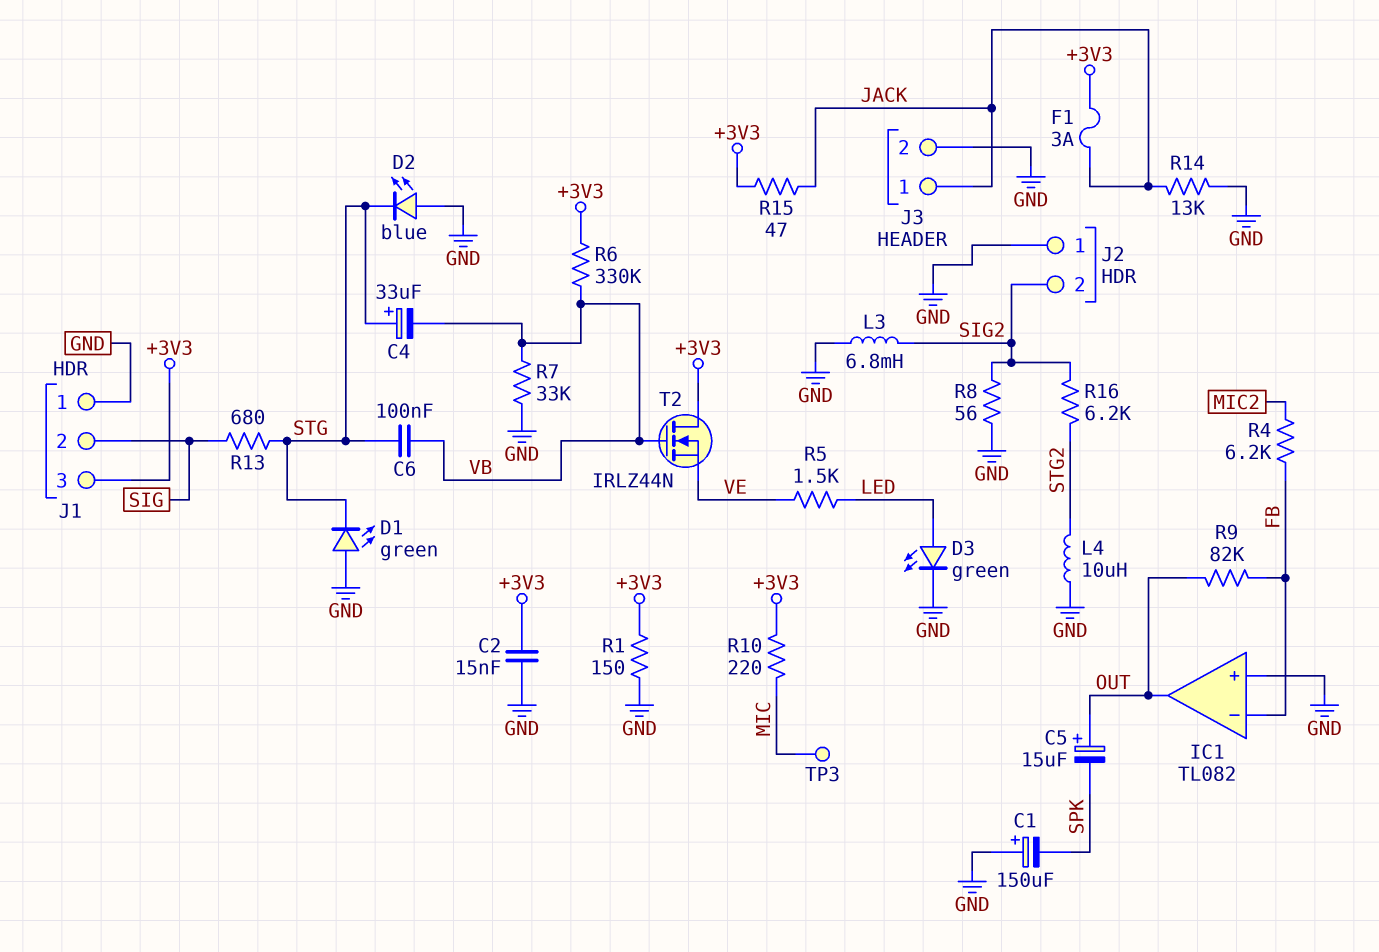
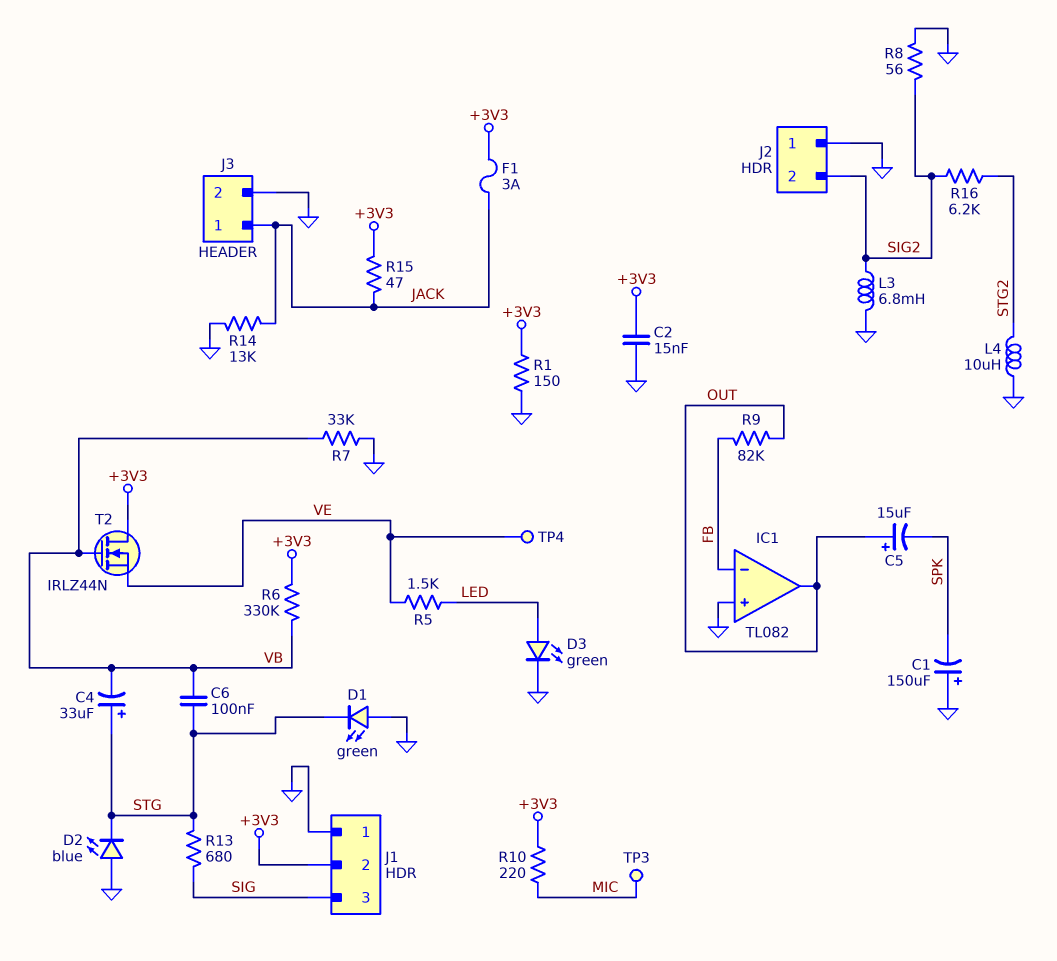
J1 pin 2: SIG -> +3V3
J1 pin 3: +3V3 -> SIG
R4: 6.2k (FB, MIC2) -> none
TP4: none -> test point (VE)

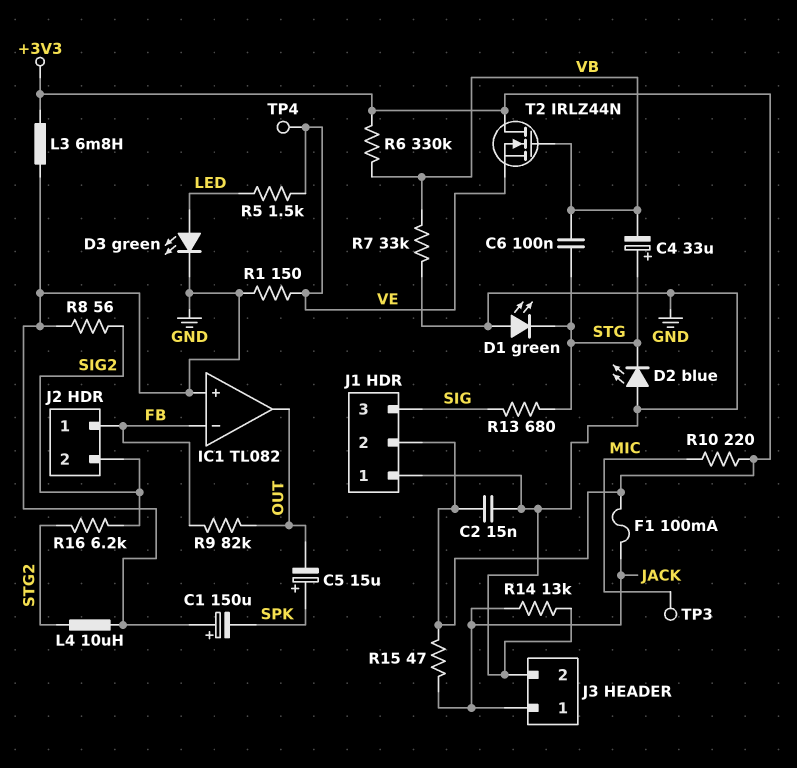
C5: 15uF (plus OUT, minus SPK) -> 15uF (plus SPK, minus OUT)
F1: 3A (+3V3, JACK) -> 100mA (+3V3, JACK)
J2 pin 1: GND -> FB
L3: 6.8mH (GND, SIG2) -> 6.8mH (+3V3, GND)
R1: 150 (+3V3, GND) -> 150 (GND, VE)

